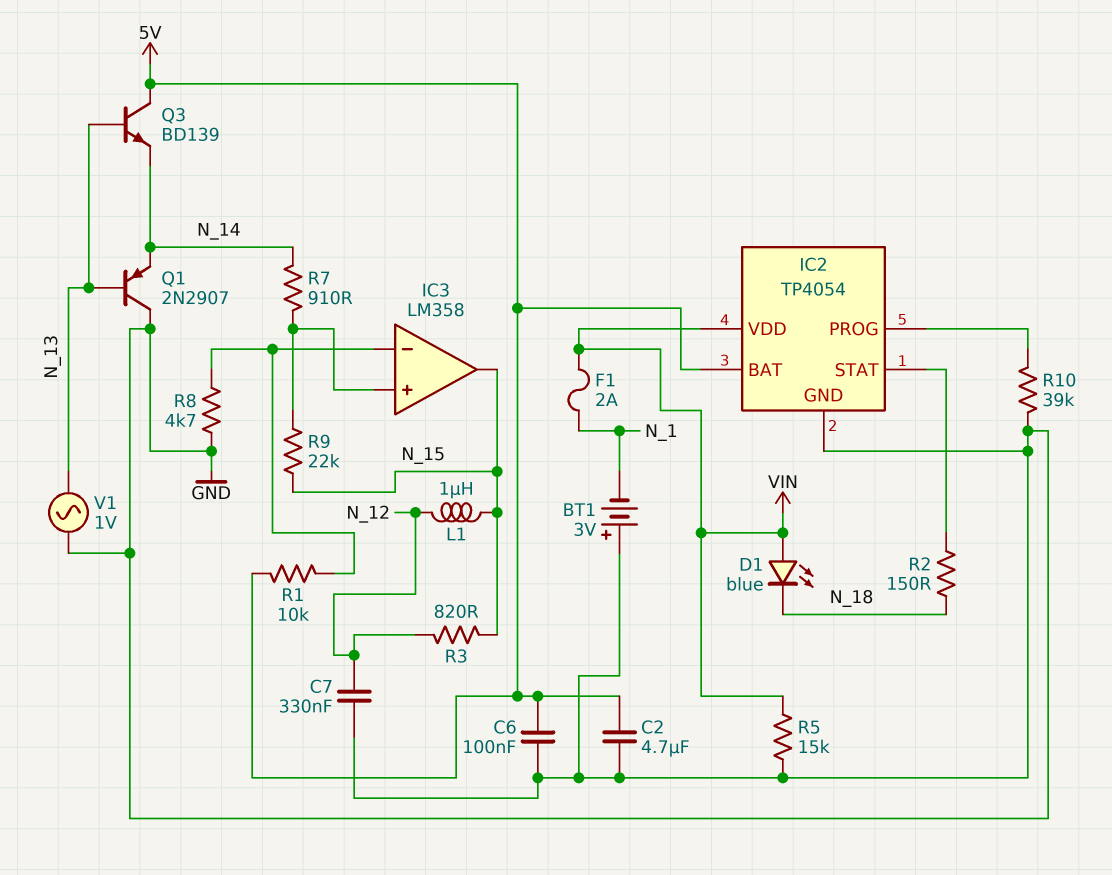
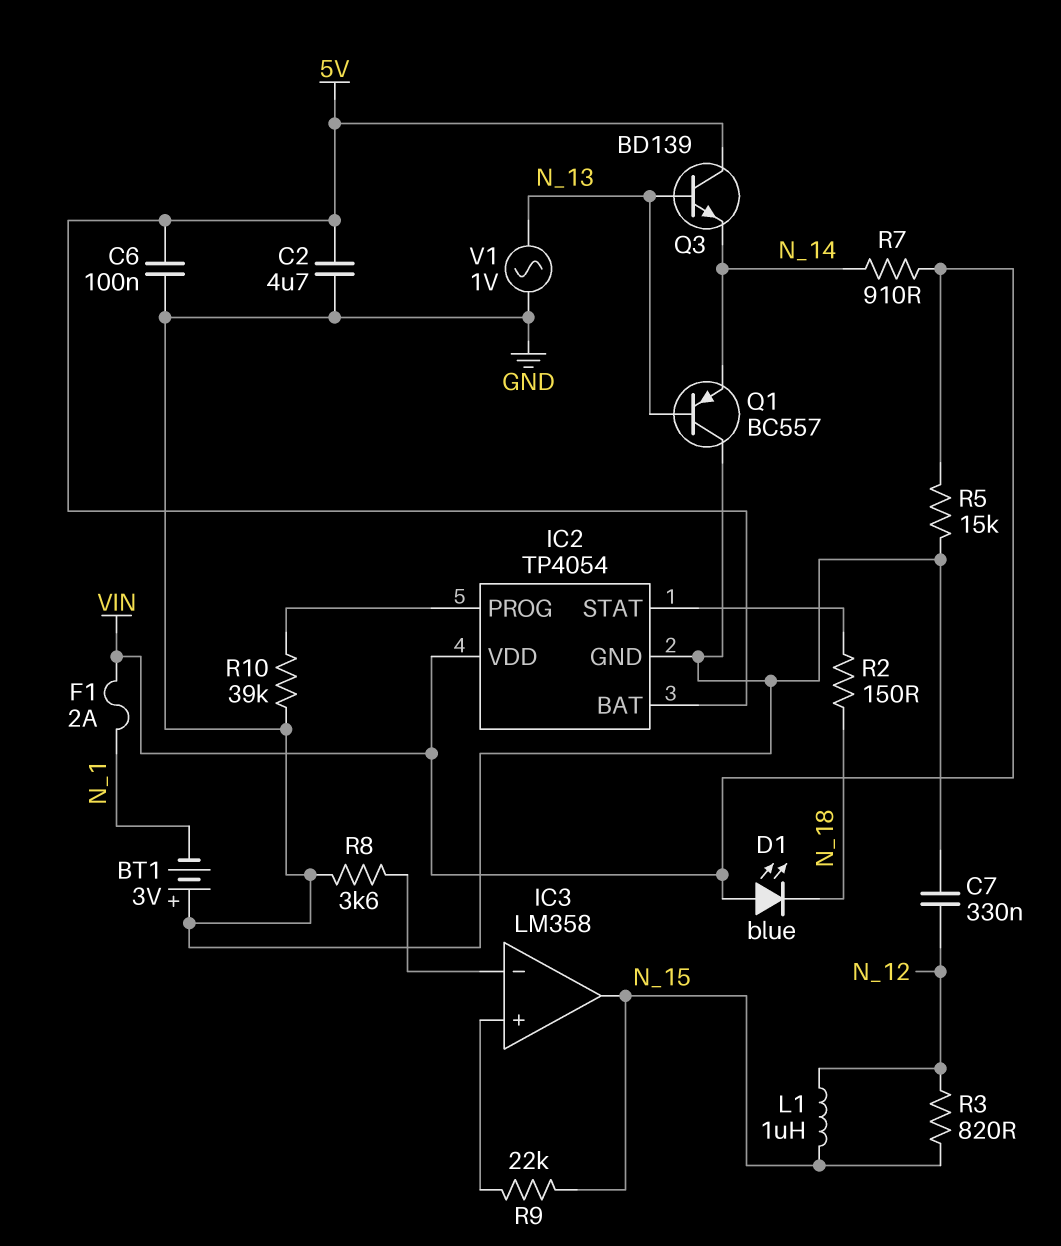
Q1: PNP 2N2907 (B N_13, C GND, E N_14) -> PNP BC557 (B N_13, C GND, E N_14)
R1: 10k (5V, IC3/in-) -> none
R7: 910 (IC3/in+, N_14) -> 910 (N_14, VIN)
R8: 4.7k (GND, IC3/in-) -> 3.6k (GND, IC3/in-)

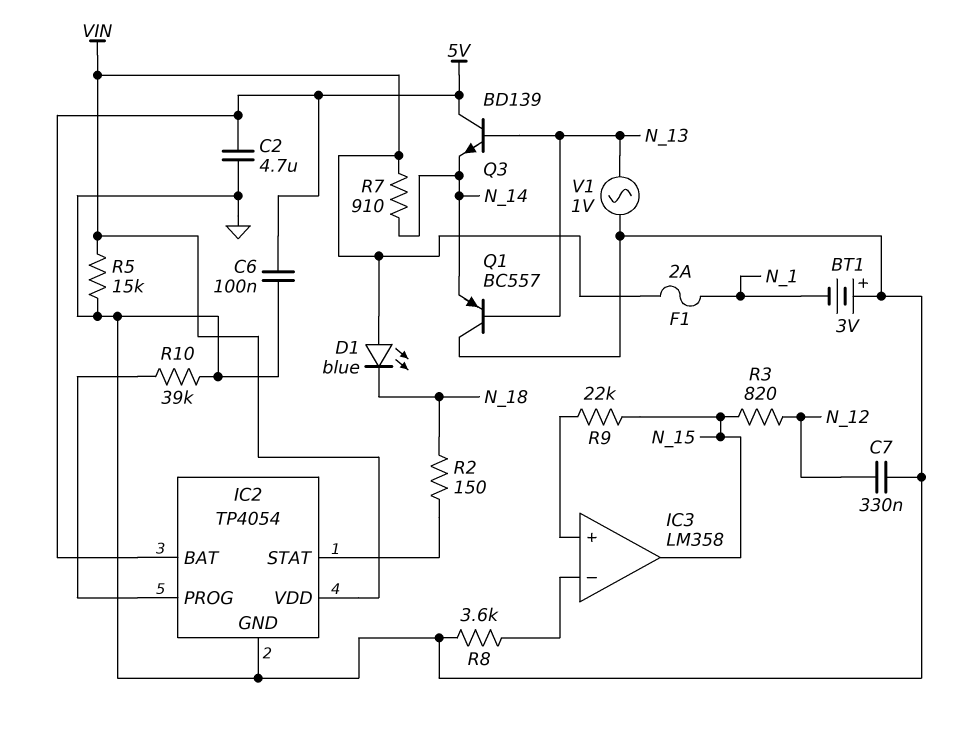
L1: 1uH (N_12, N_15) -> none

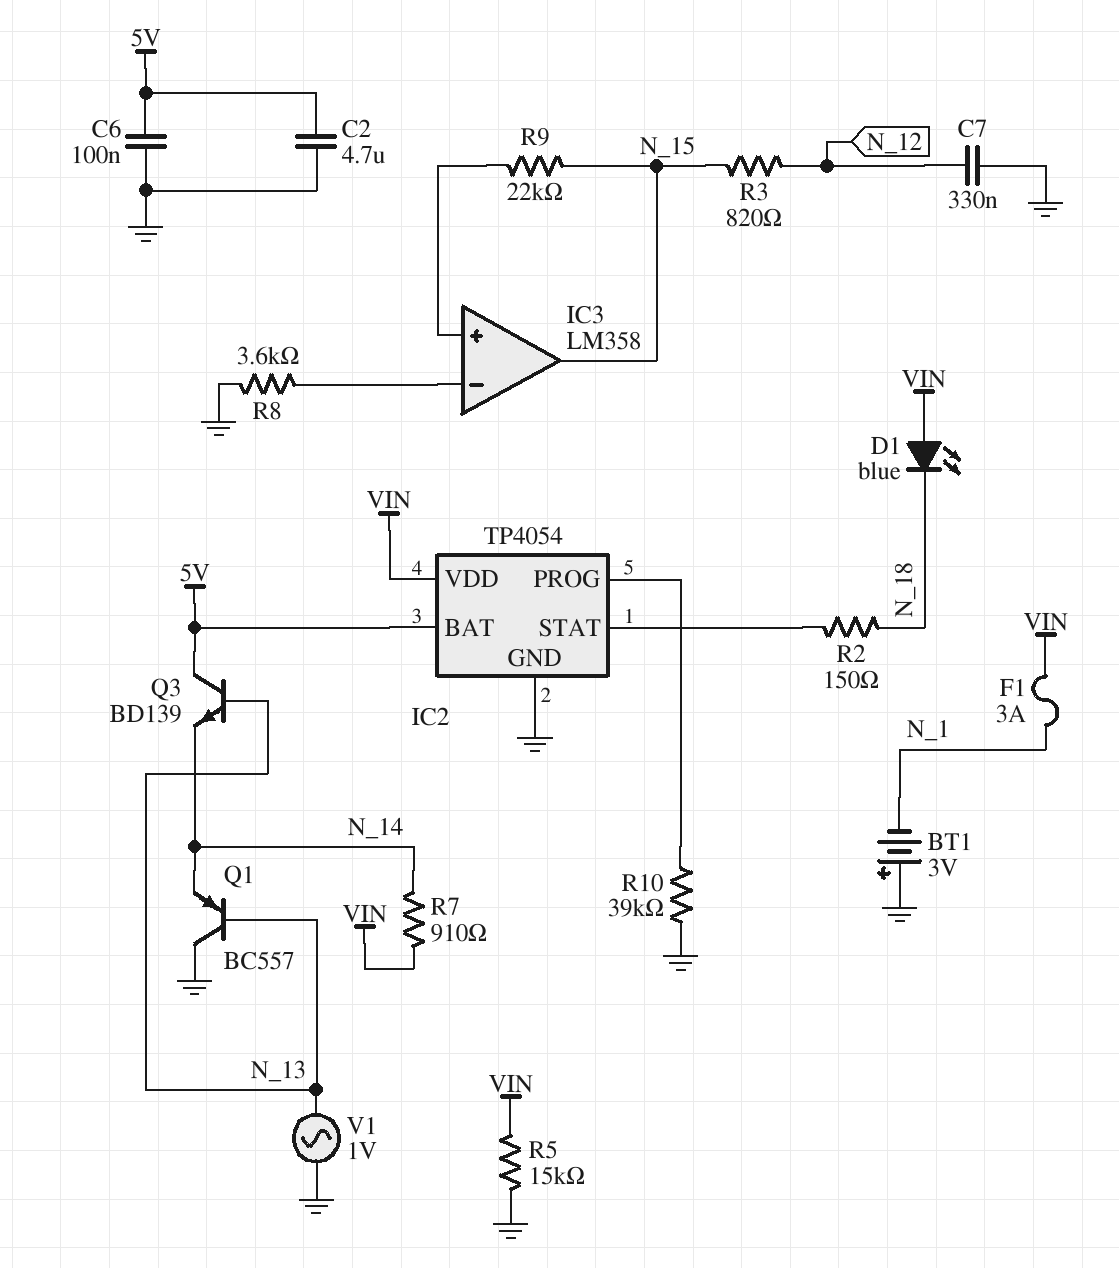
F1: 2A (N_1, VIN) -> 3A (N_1, VIN)

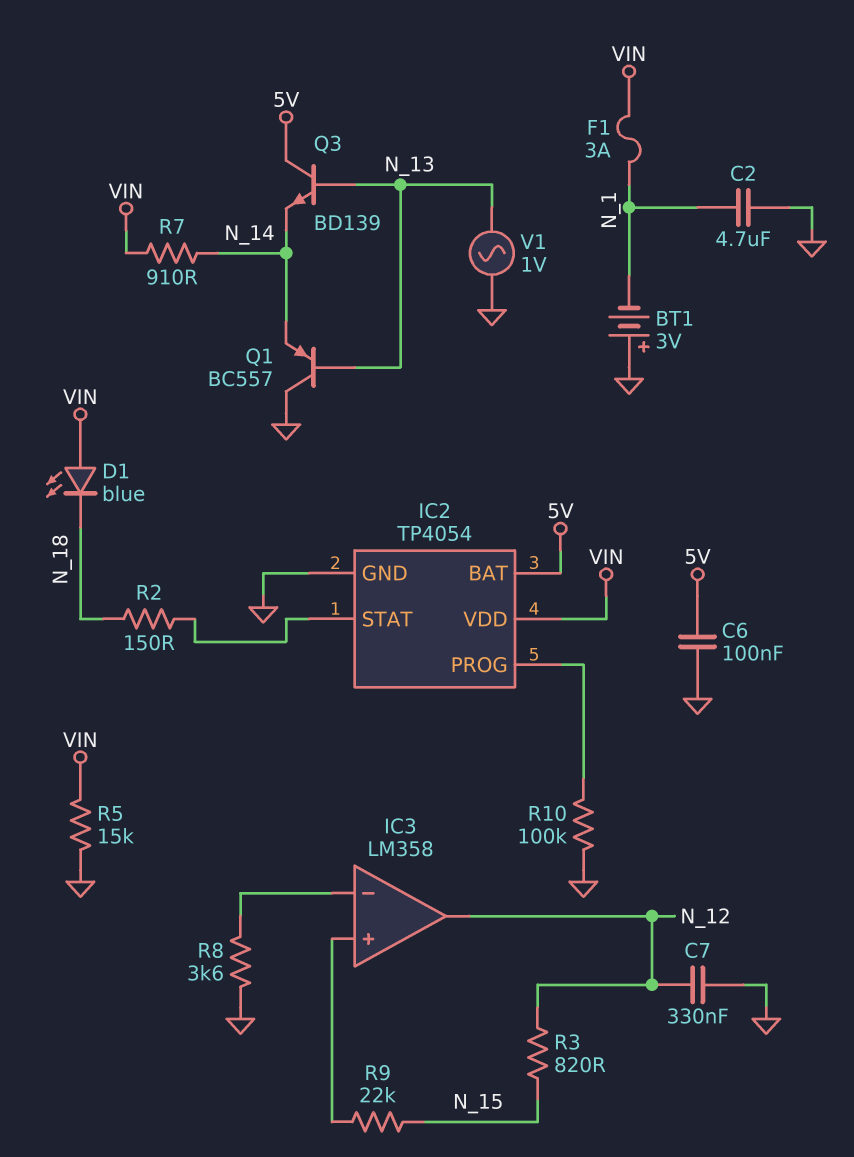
C2: 4.7uF (5V, GND) -> 4.7uF (GND, N_1)
IC3 pin out: N_15 -> N_12
R10: 39k (GND, IC2/PROG) -> 100k (GND, IC2/PROG)

